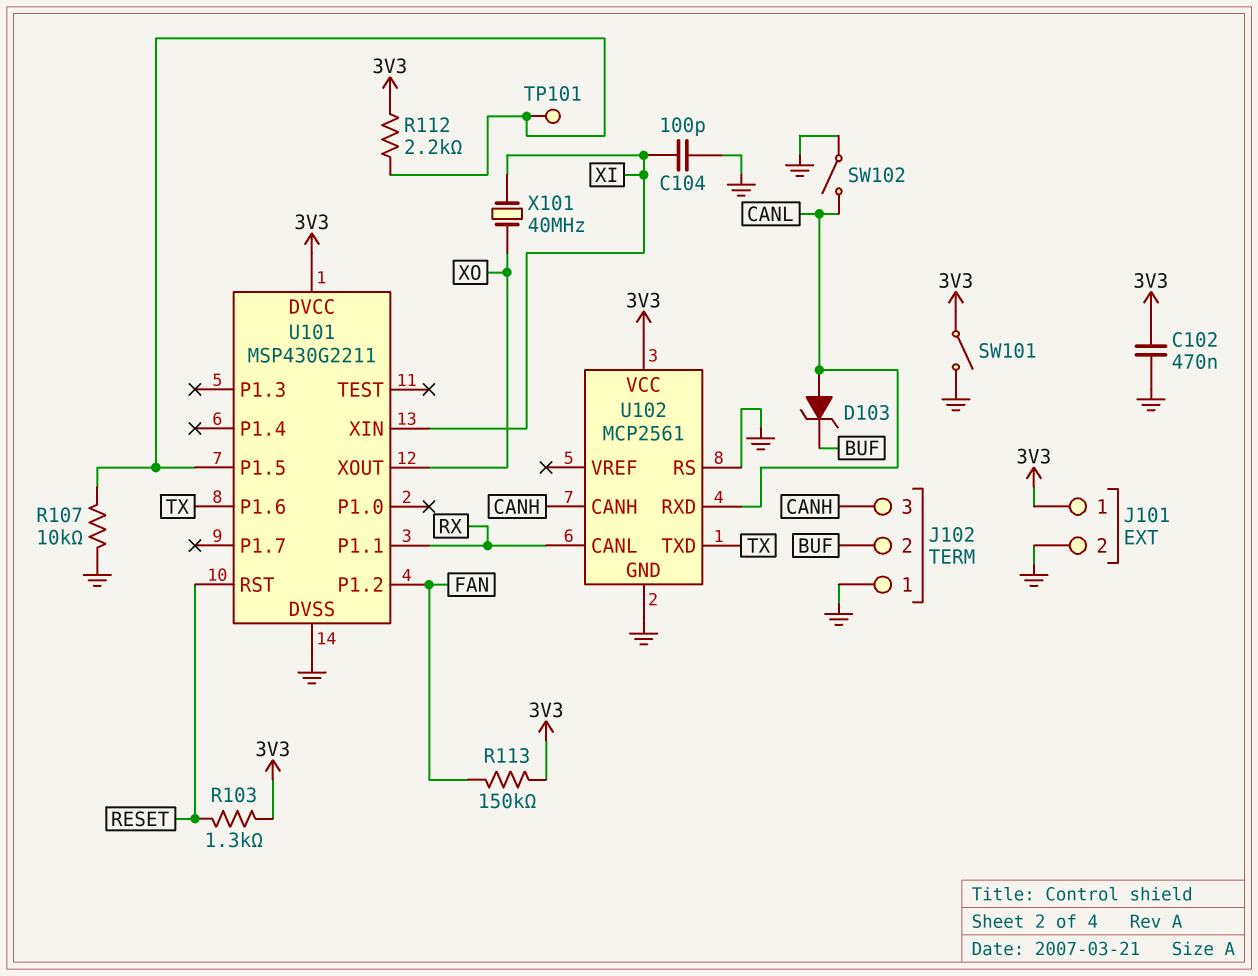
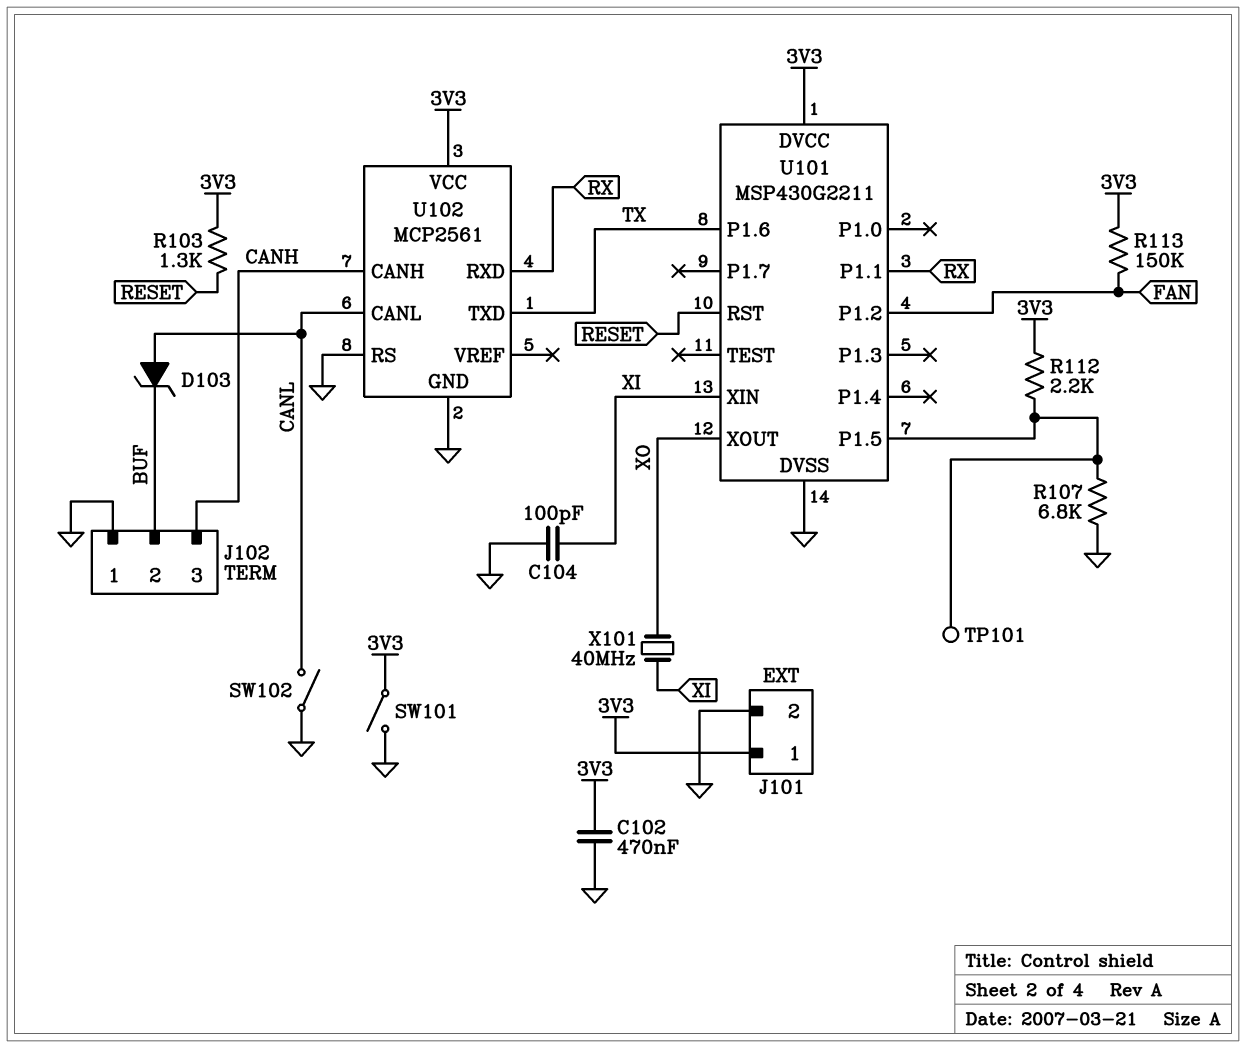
R107: 10k (GND, U101/P1.5) -> 6.8k (GND, U101/P1.5)
U102 pin CANL: RX -> CANL
U102 pin RXD: CANL -> RX

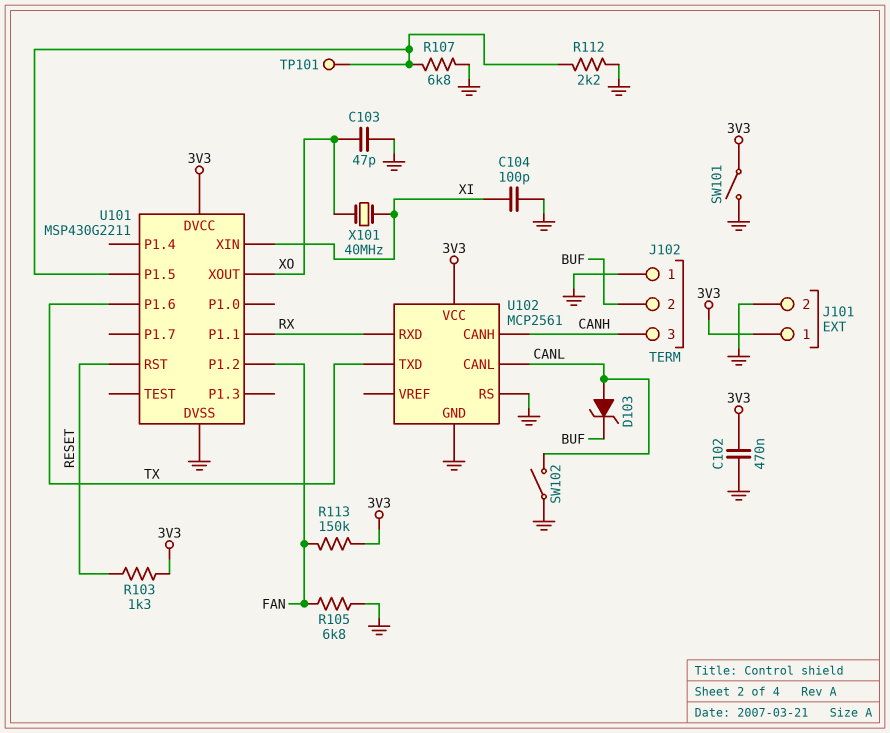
C103: none -> 47pF (GND, XO)
R105: none -> 6.8k (FAN, GND)
R112: 2.2k (3V3, U101/P1.5) -> 2.2k (GND, U101/P1.5)

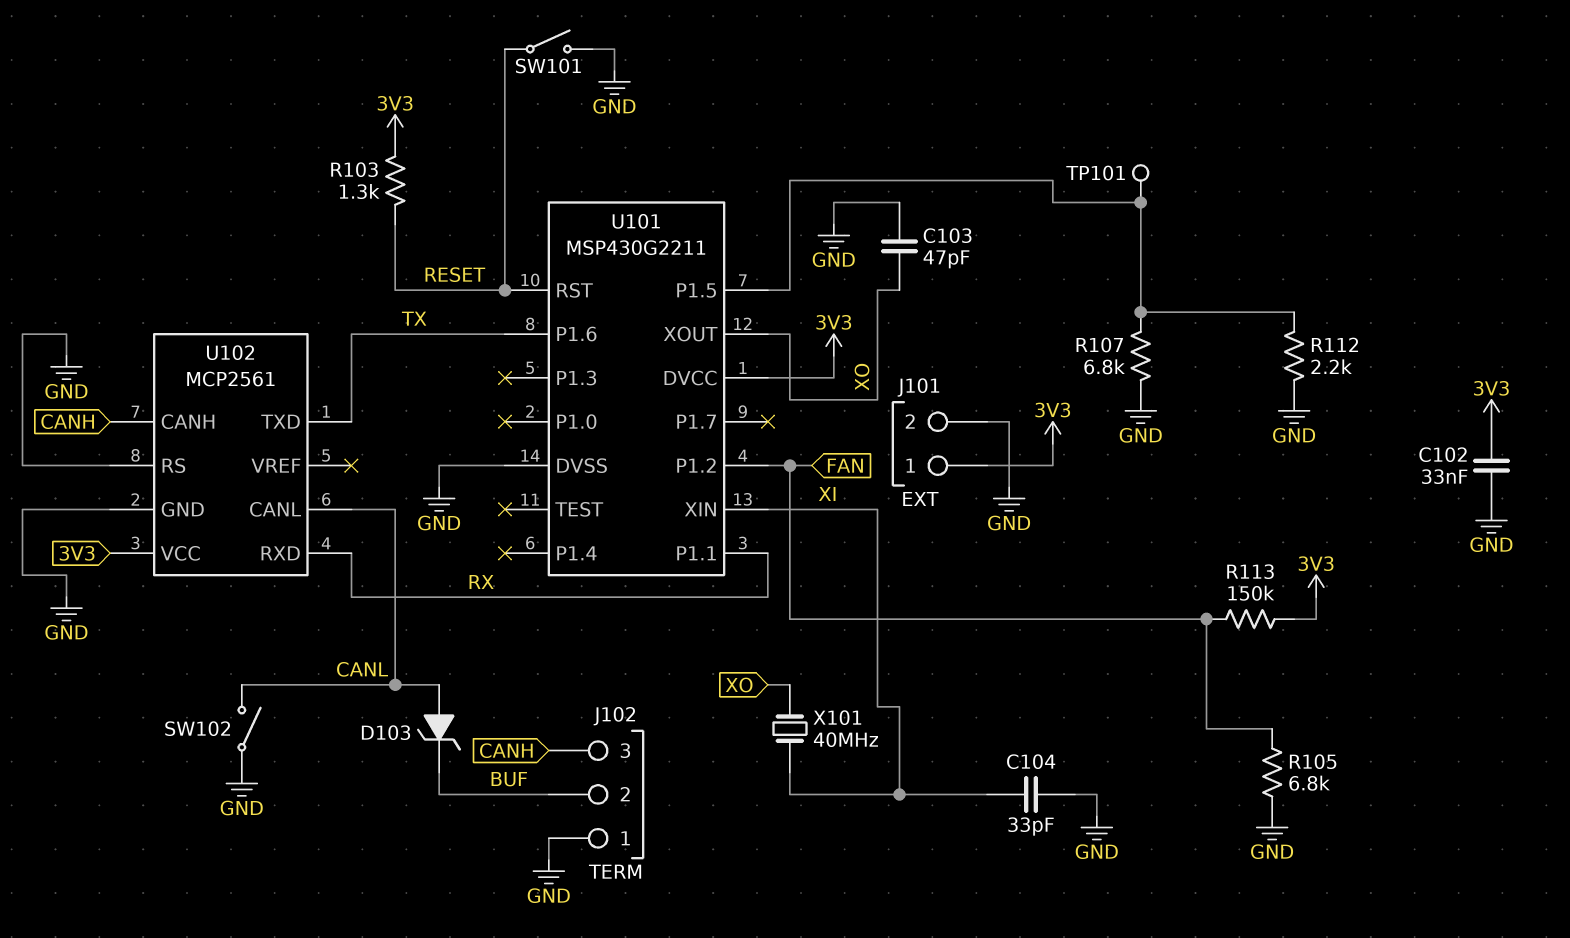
C102: 470nF (3V3, GND) -> 33nF (3V3, GND)
C104: 100pF (GND, XI) -> 33pF (GND, XI)
SW101: switch (3V3, GND) -> switch (GND, RESET)

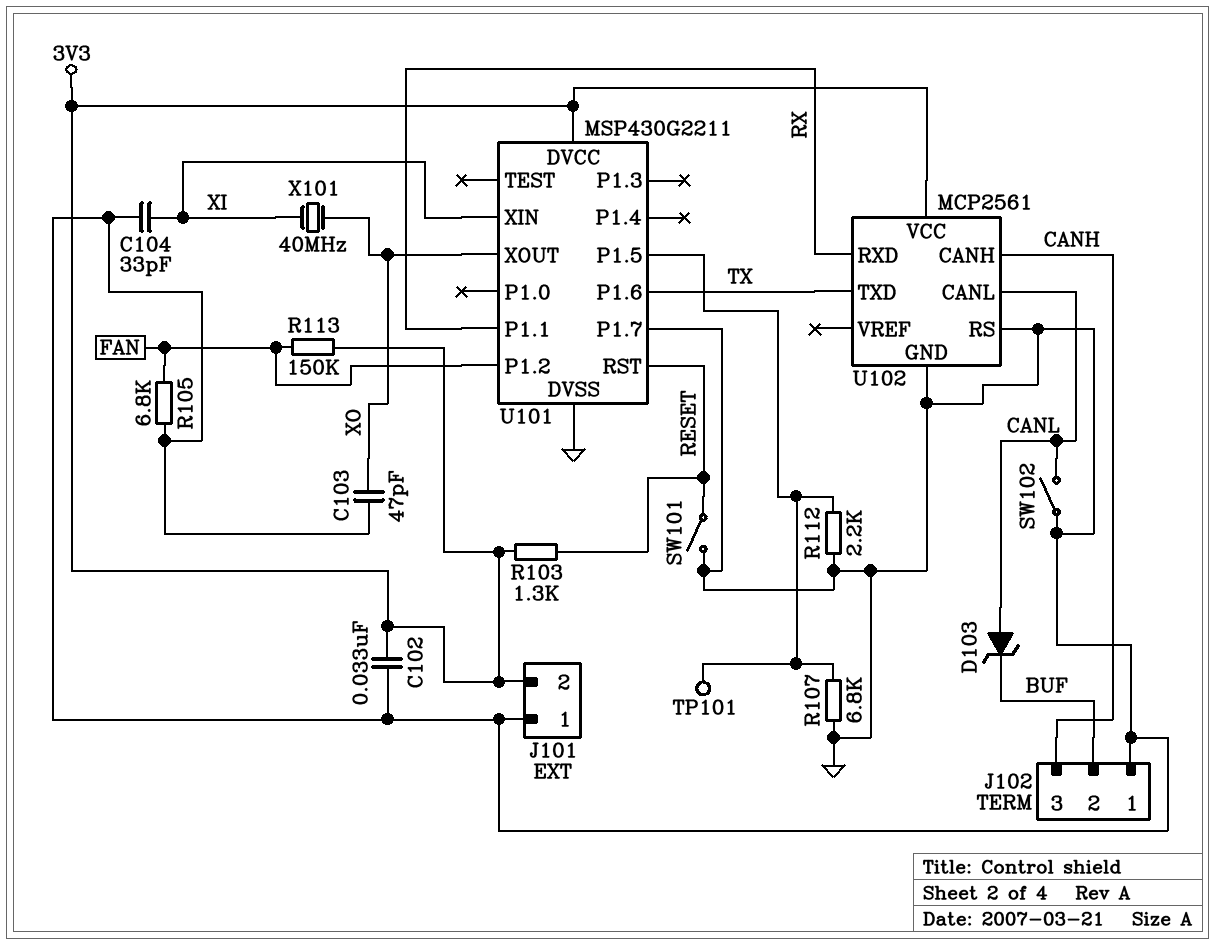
J101 pin 1: 3V3 -> GND
J101 pin 2: GND -> 3V3
U101 pin P1.7: none -> GND

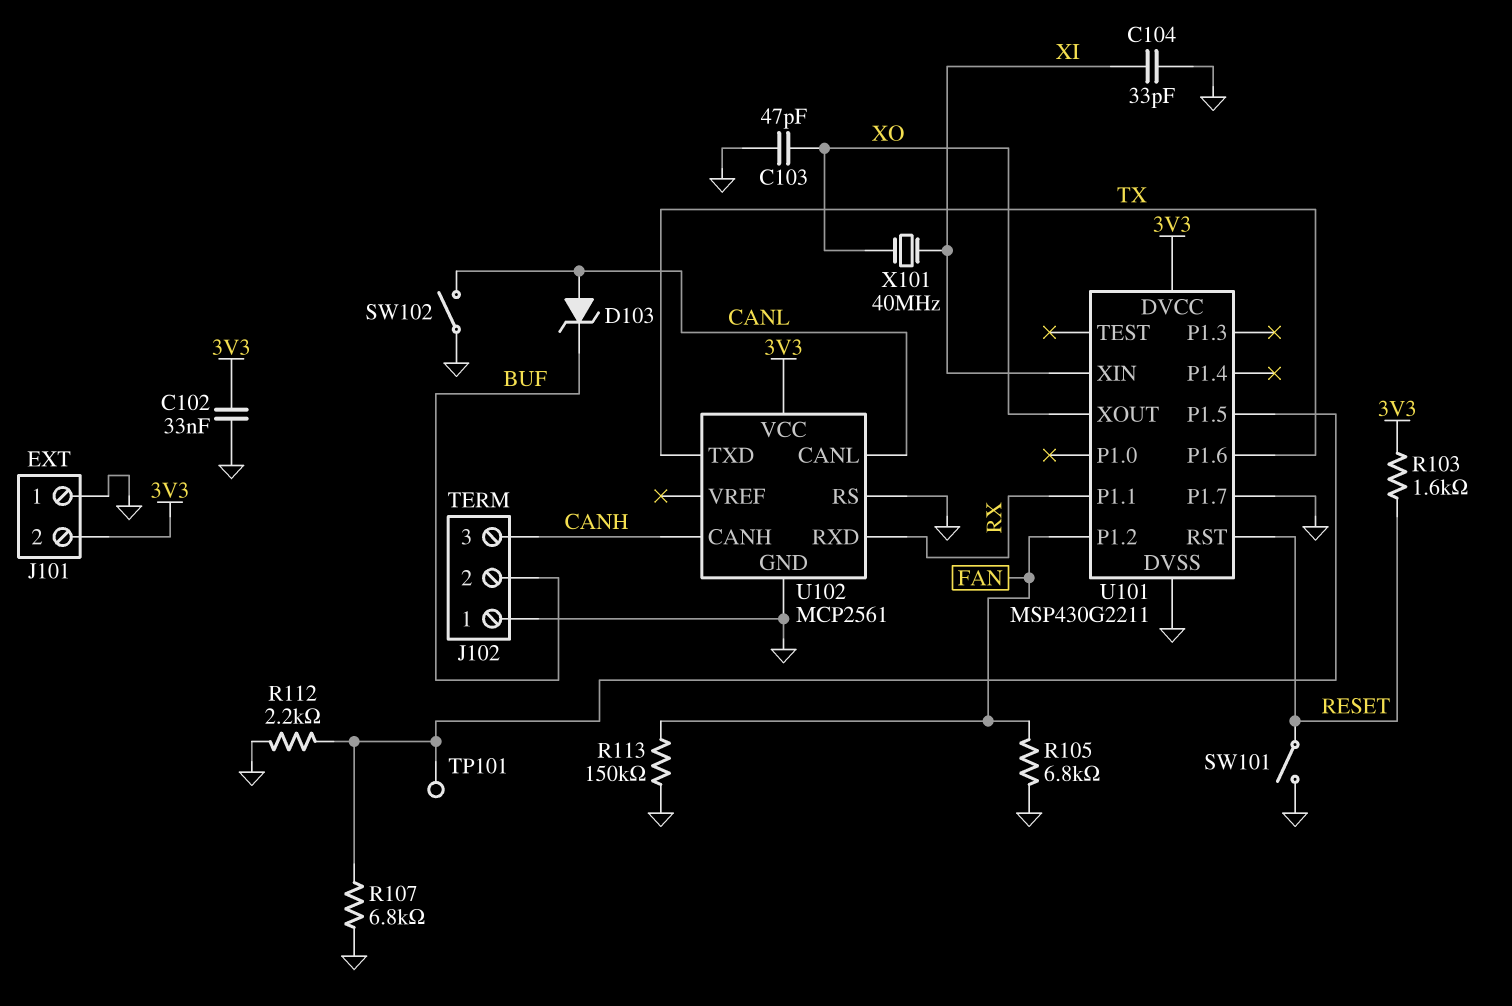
R103: 1.3k (3V3, RESET) -> 1.6k (3V3, RESET)
R113: 150k (3V3, FAN) -> 150k (FAN, GND)

